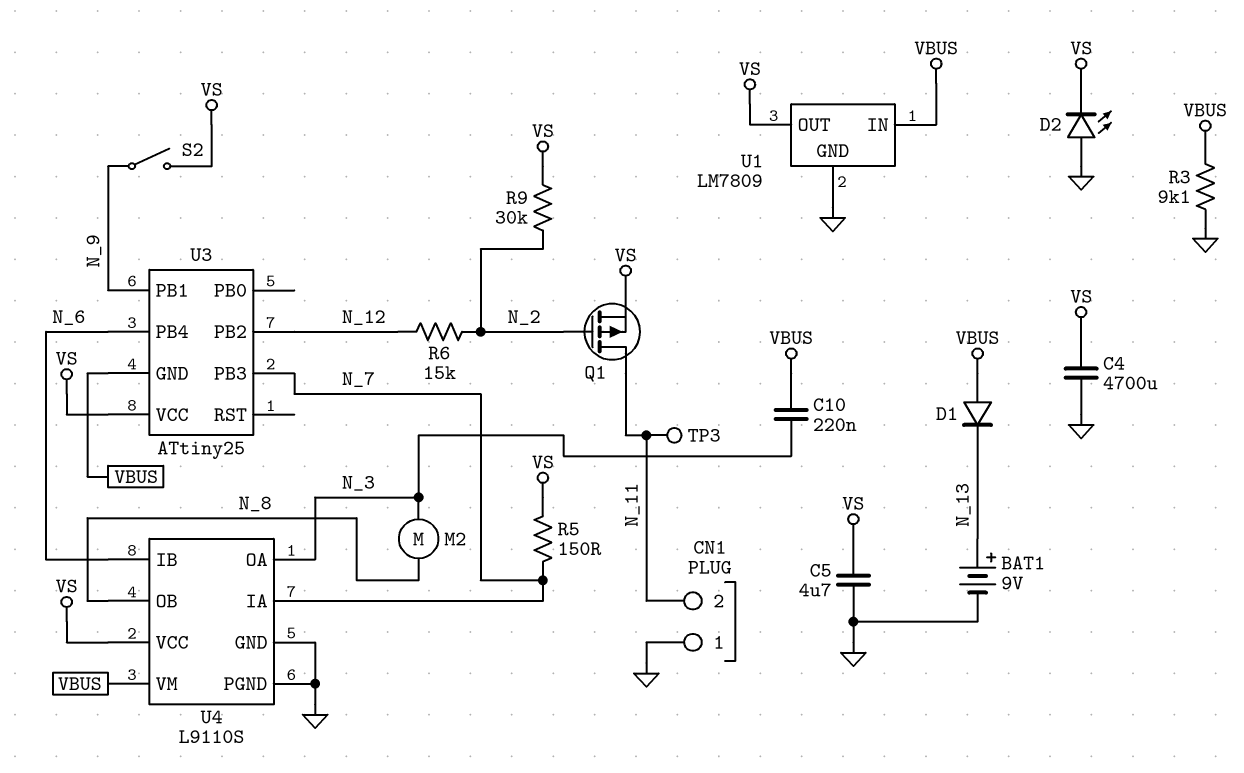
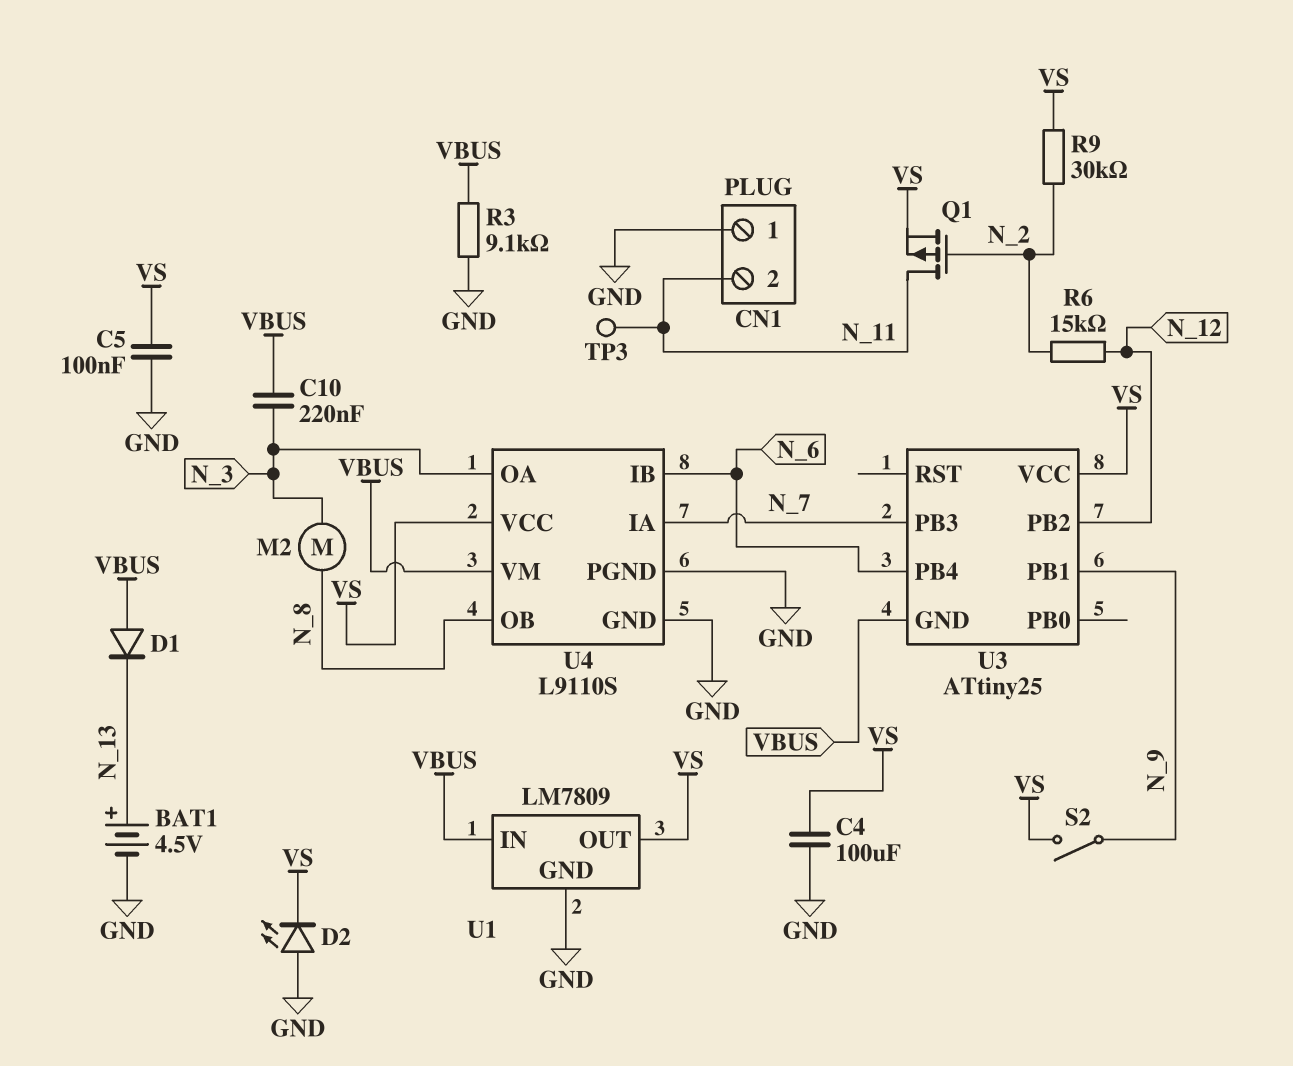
BAT1: 9V (plus N_13, minus GND) -> 4.5V (plus N_13, minus GND)
C4: 4700uF (GND, VS) -> 100uF (GND, VS)
C5: 4.7uF (GND, VS) -> 100nF (GND, VS)
R5: 150 (N_7, VS) -> none

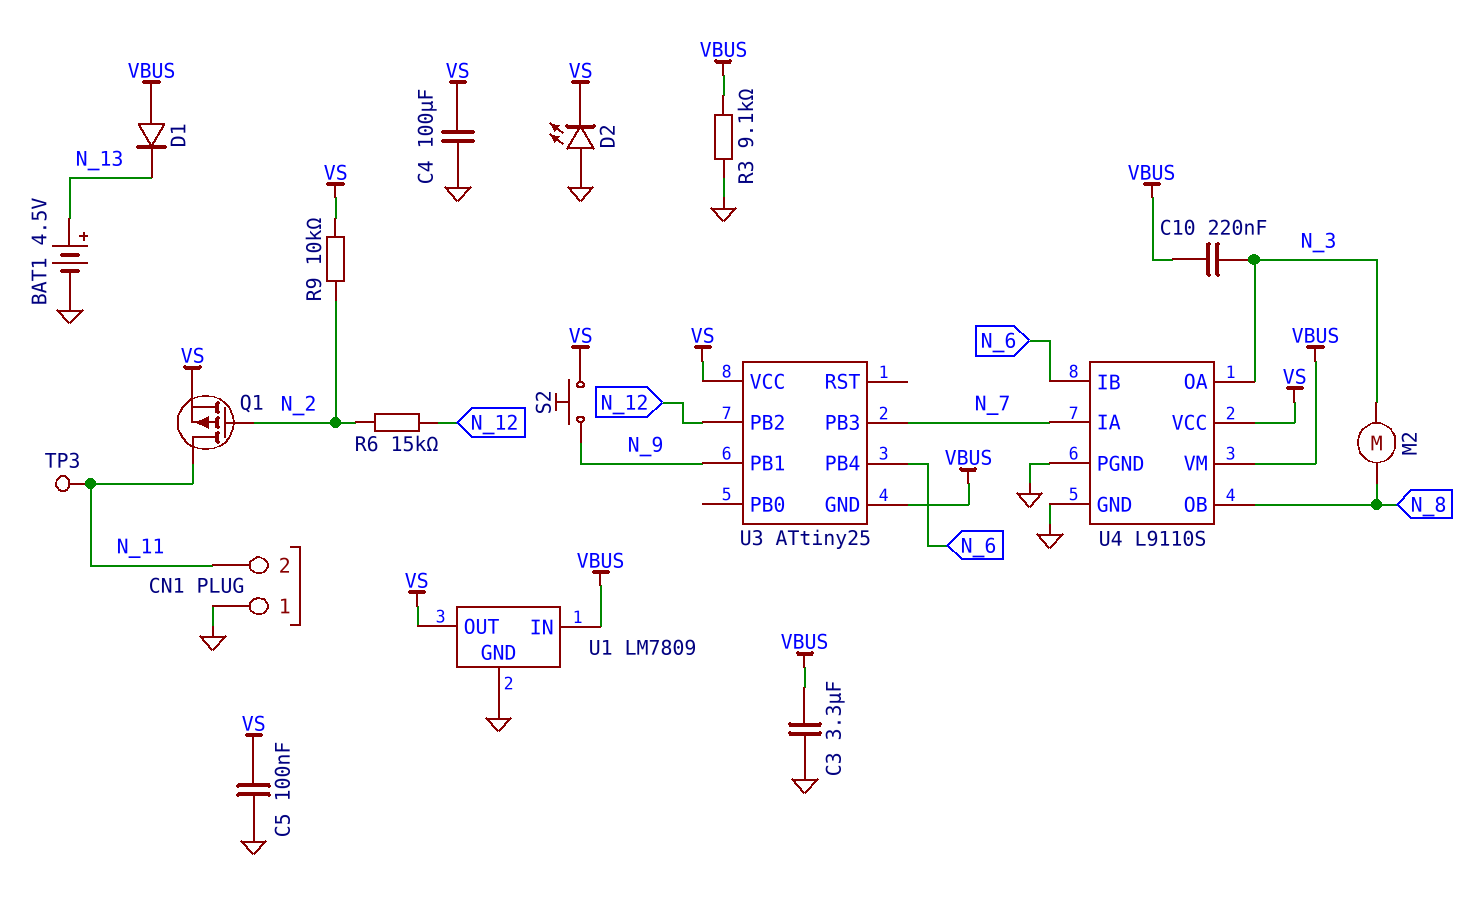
C3: none -> 3.3uF (GND, VBUS)
R9: 30k (N_2, VS) -> 10k (N_2, VS)
S2: switch (N_9, VS) -> button (N_9, VS)

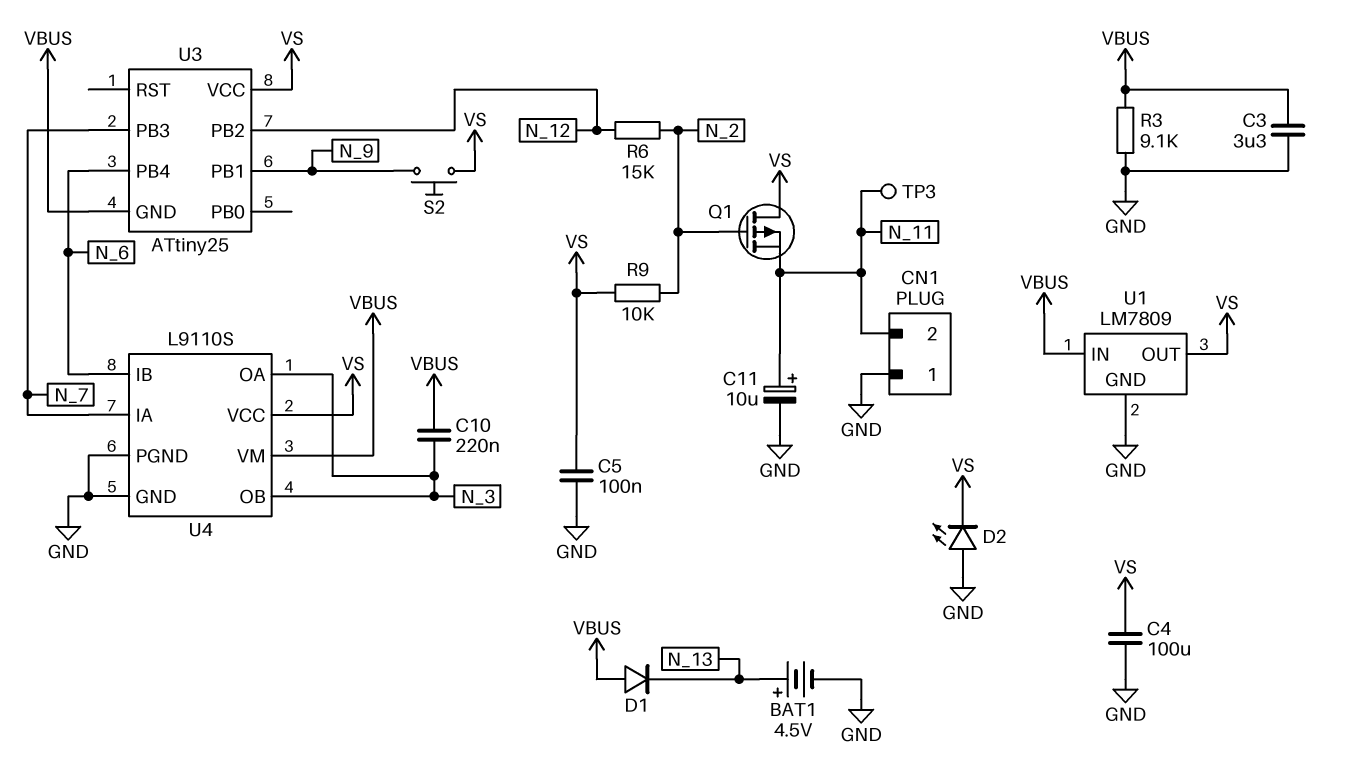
C11: none -> 10uF (plus N_11, minus GND)
M2: motor (N_3, N_8) -> none
Q1: PMOS (G N_2, D N_11, S VS) -> PMOS (G N_2, D VS, S N_11)
U4 pin OB: N_8 -> N_3

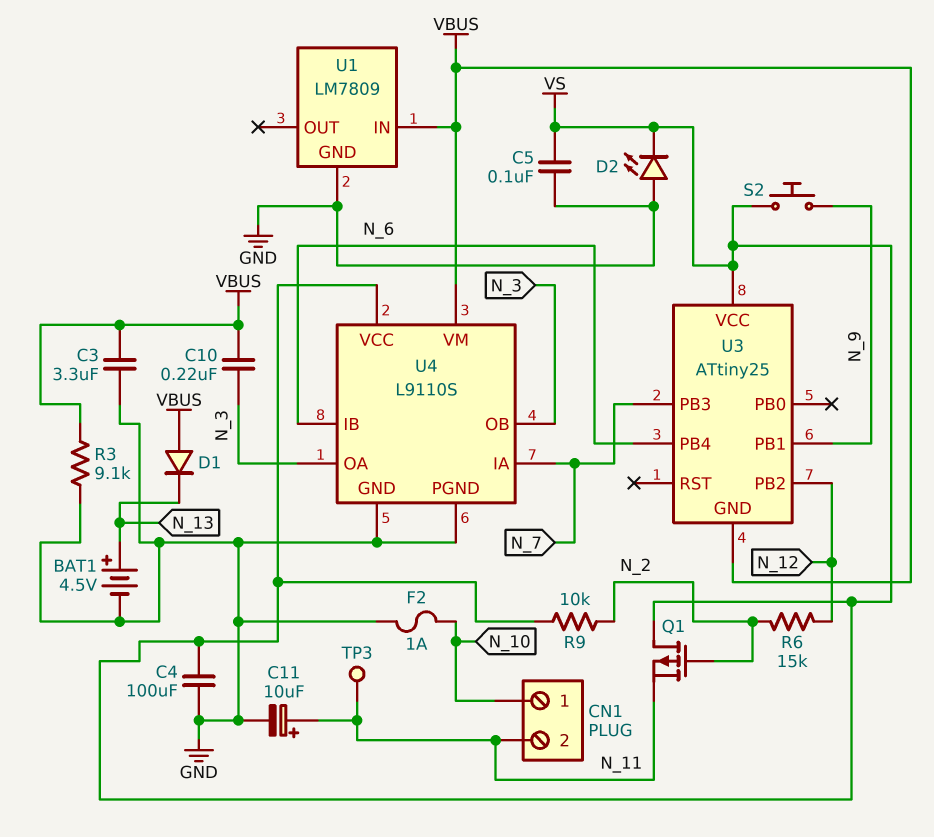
CN1 pin 1: GND -> N_10
F2: none -> 1A (GND, N_10)
U1 pin OUT: VS -> none

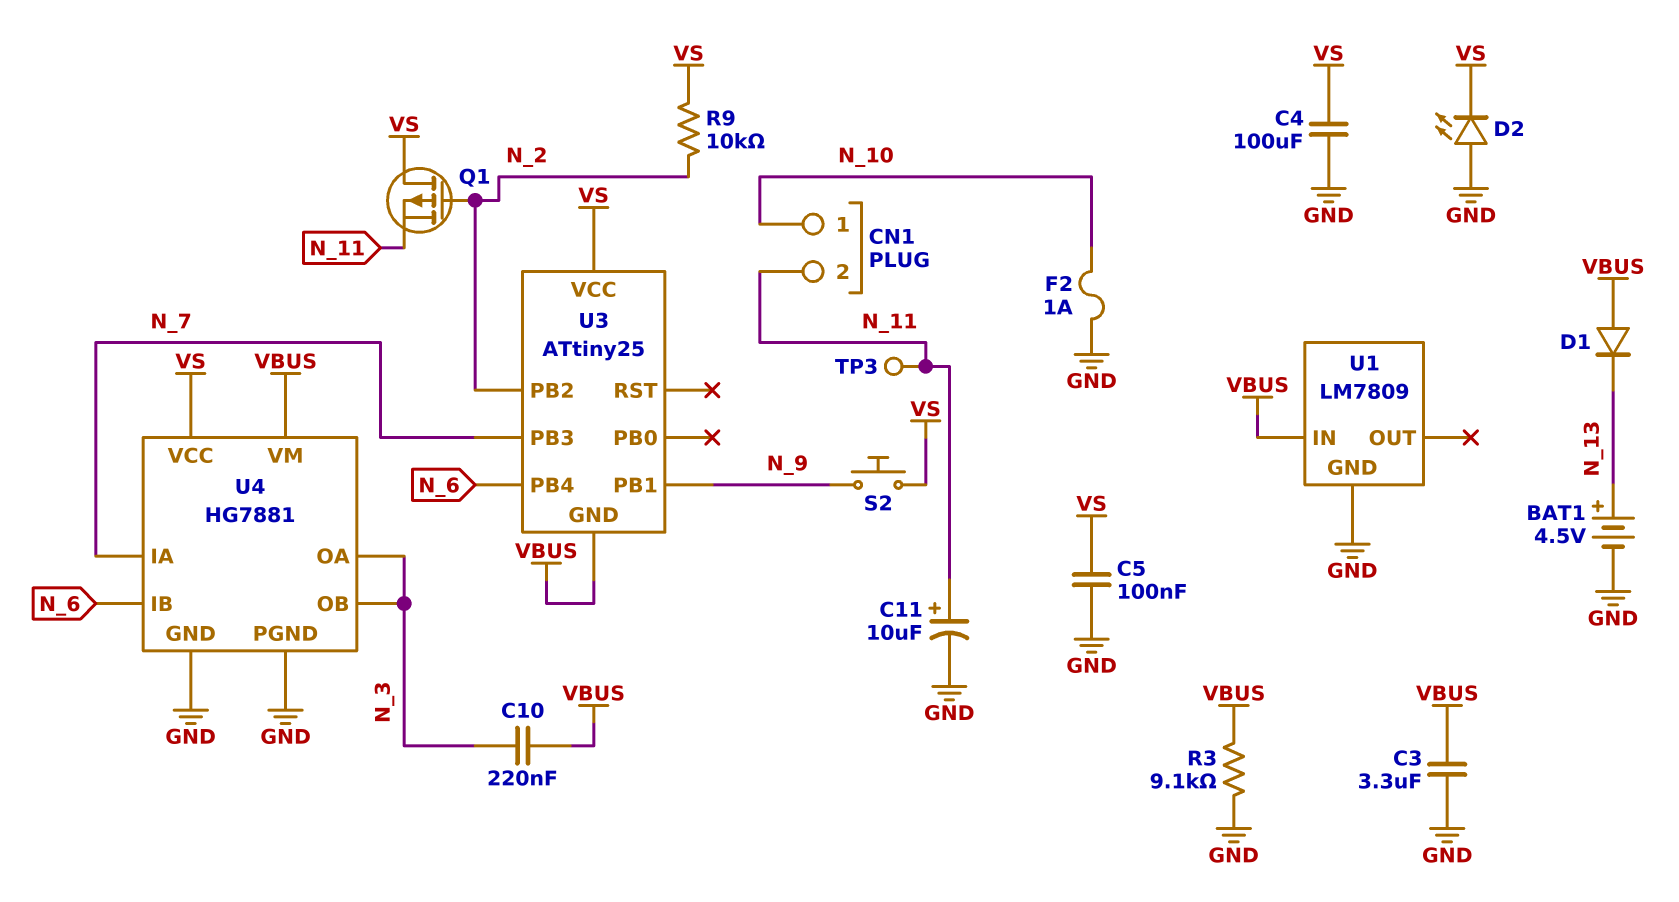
R6: 15k (N_2, N_12) -> none
U3 pin PB2: N_12 -> N_2
U4: L9110S -> HG7881

